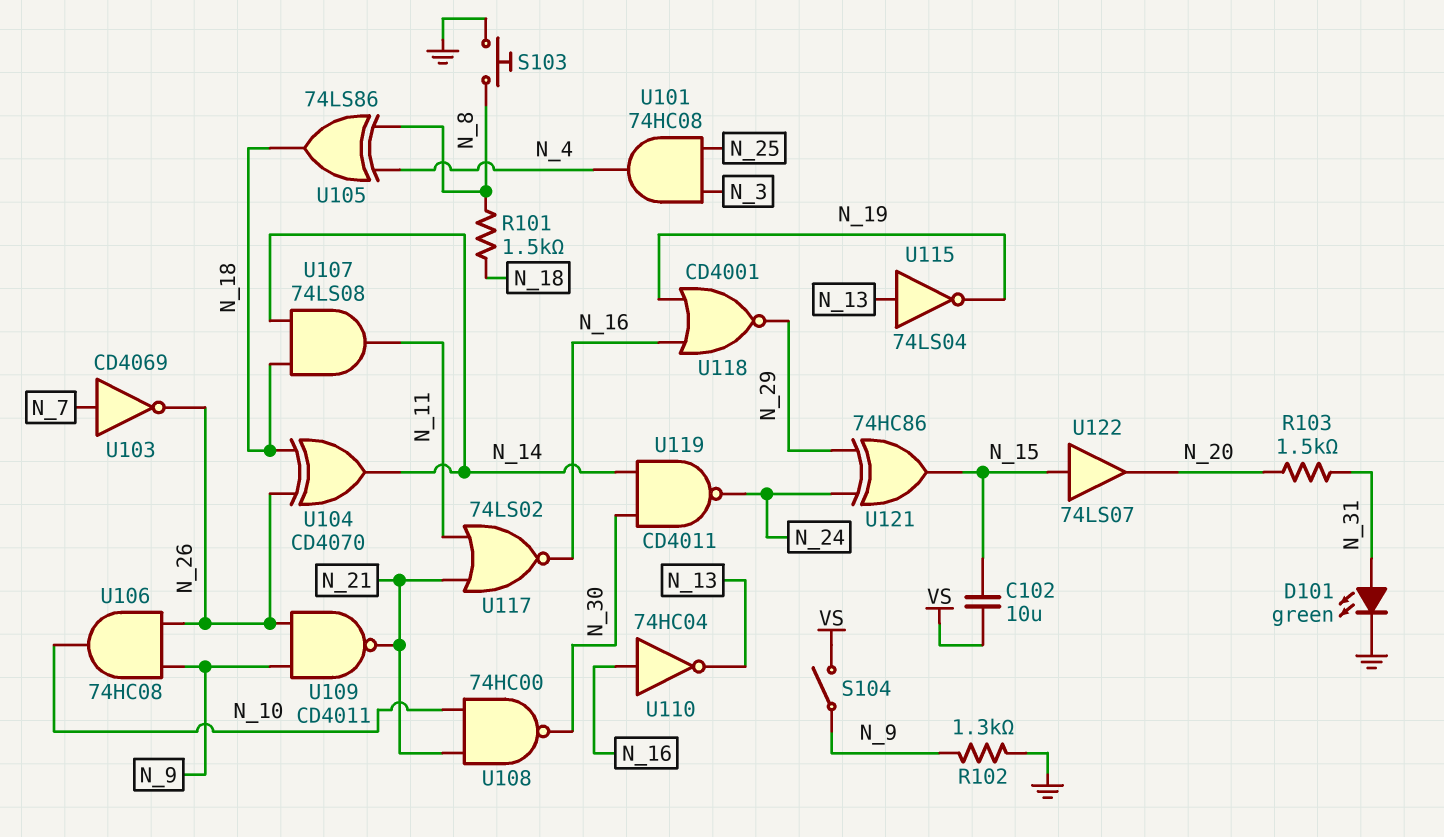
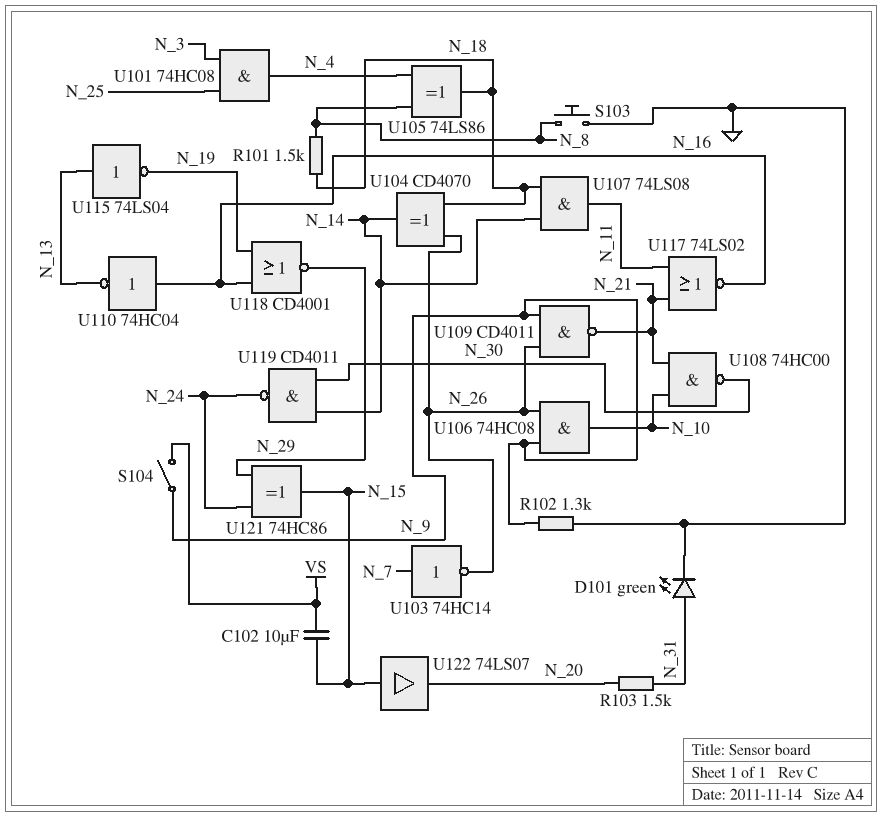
U103: NOT CD4069 (in N_7, out N_26) -> NOT 74HC14 (in N_7, out N_26)

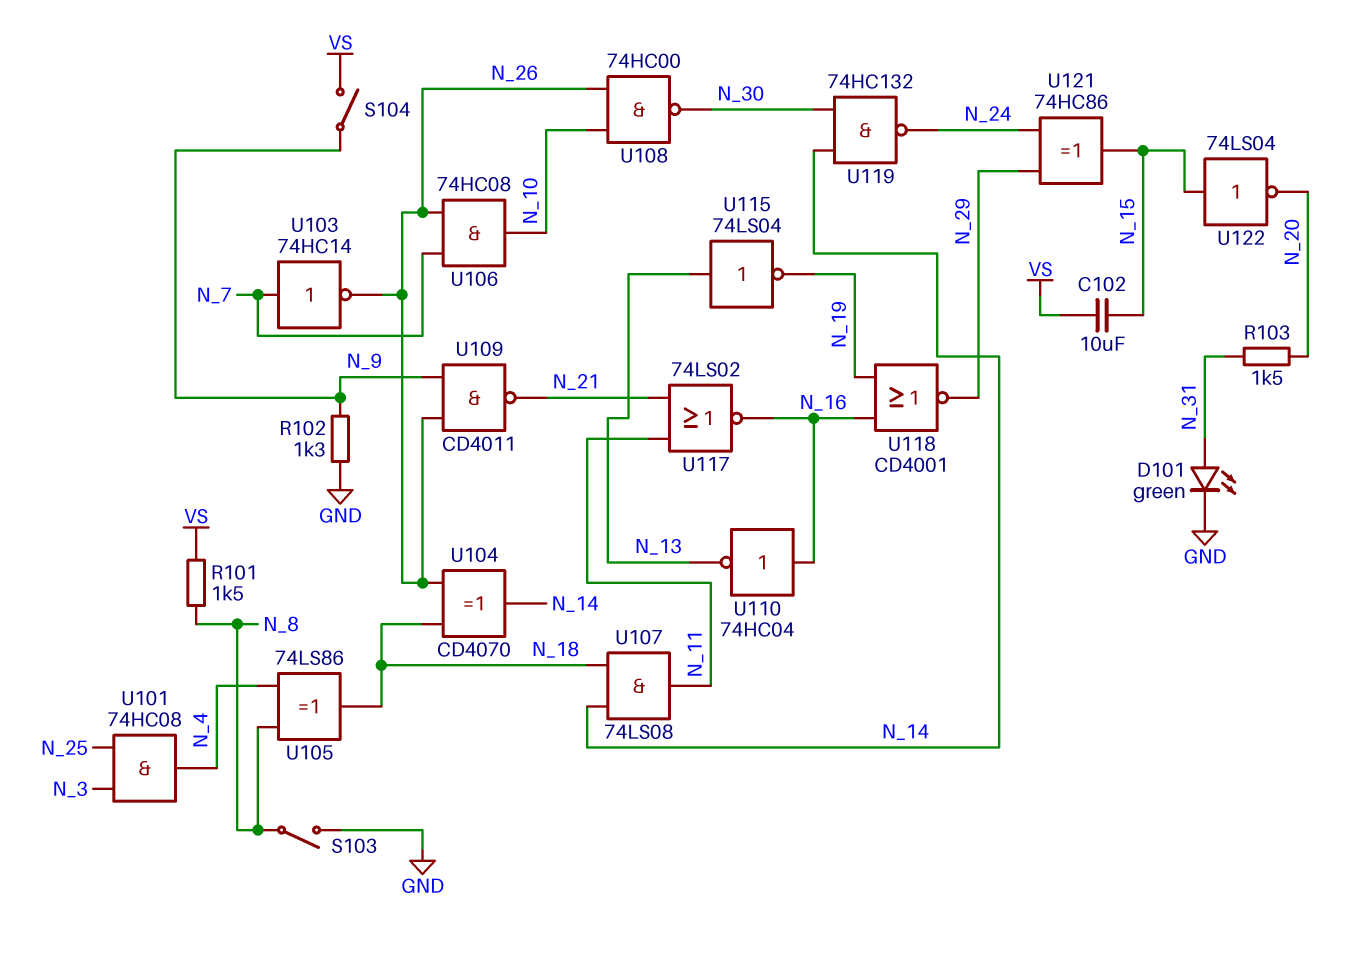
R101: 1.5k (N_8, N_18) -> 1.5k (N_8, VS)
S103: button (GND, N_8) -> switch (GND, N_8)
U106: AND 74HC08 (in N_9, in N_26, out N_10) -> AND 74HC08 (in N_7, in N_26, out N_10)
U108: NAND 74HC00 (in N_10, in N_21, out N_30) -> NAND 74HC00 (in N_10, in N_26, out N_30)
U119: NAND CD4011 (in N_14, in N_30, out N_24) -> NAND 74HC132 (in N_14, in N_30, out N_24)
U122: buffer 74LS07 (in N_15, out N_20) -> NOT 74LS04 (in N_15, out N_20)

